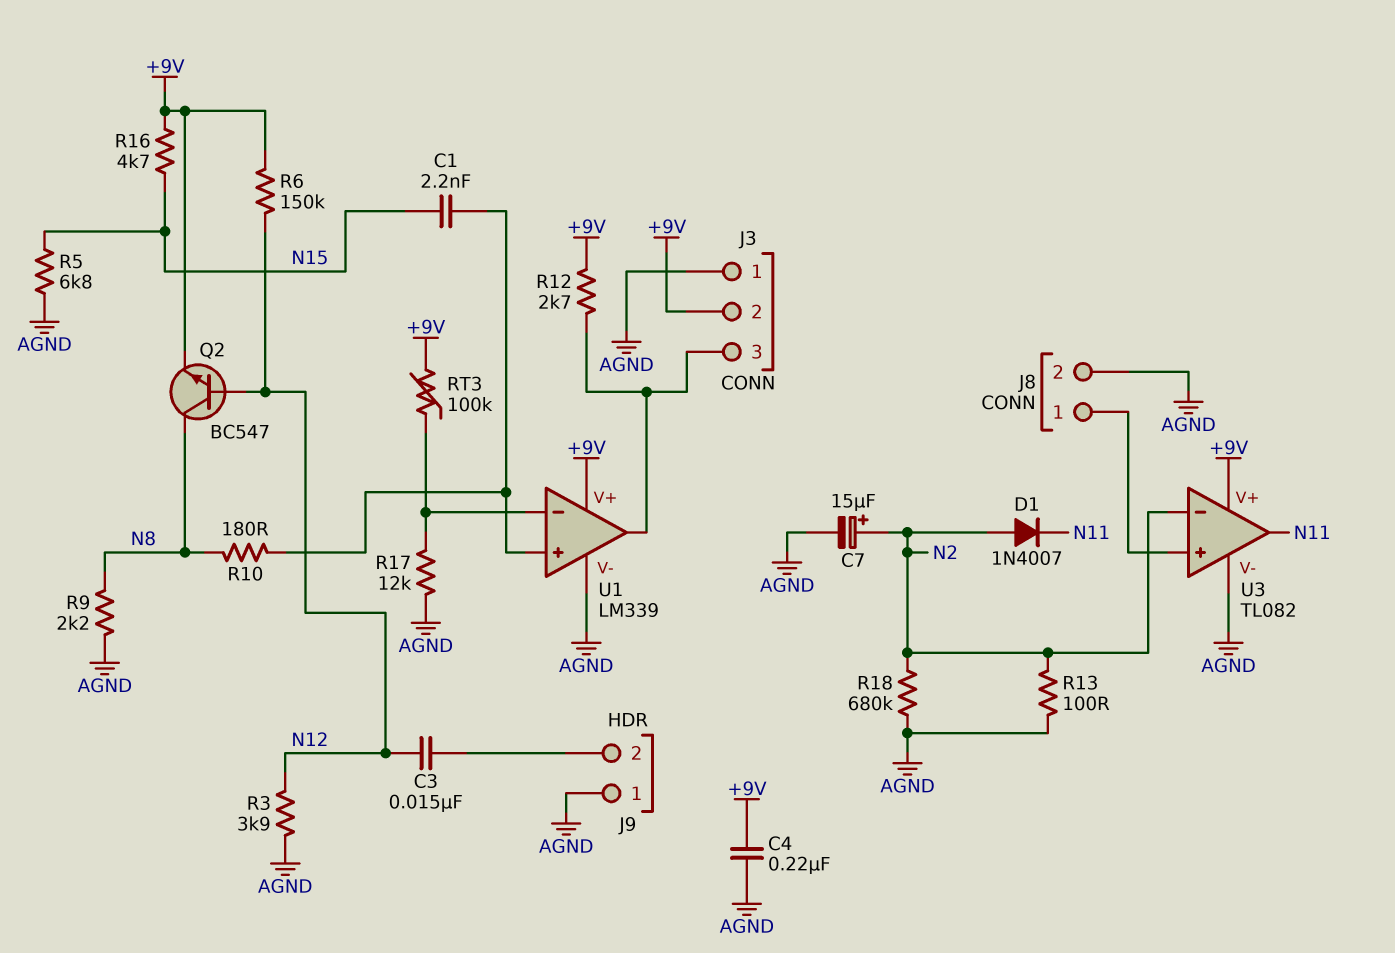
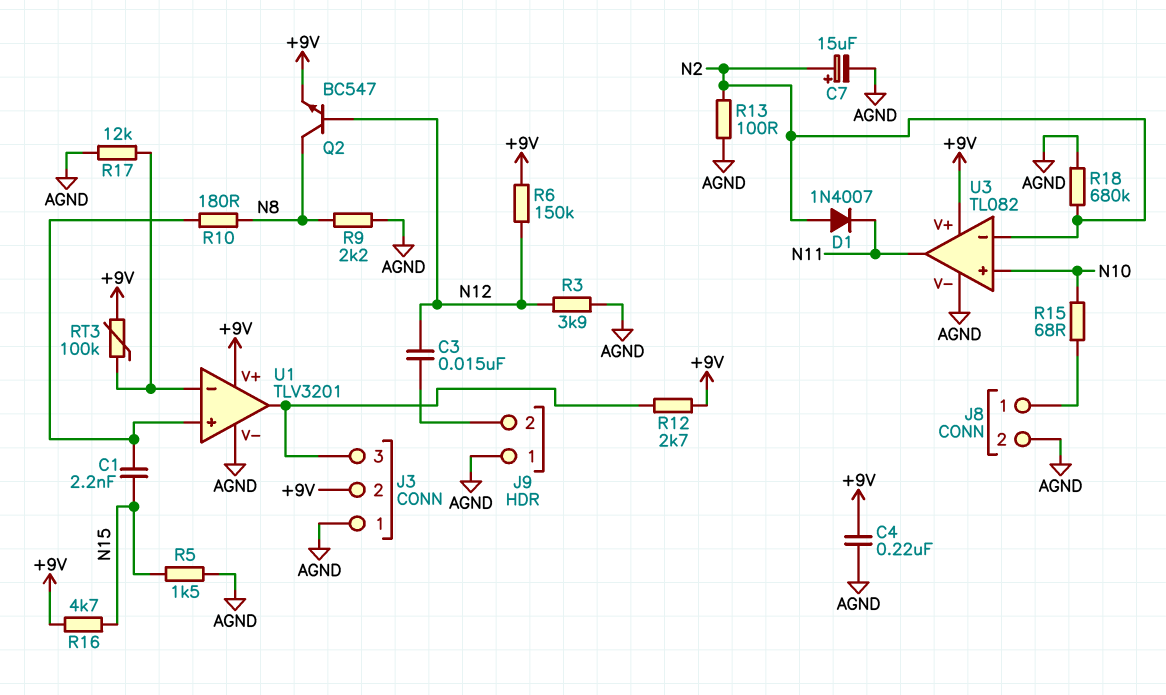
R5: 6.8k (AGND, N15) -> 1.5k (AGND, N15)
R15: none -> 68 (J8/1, N10)
U1: LM339 -> TLV3201
U3 pin in+: J8/1 -> N10

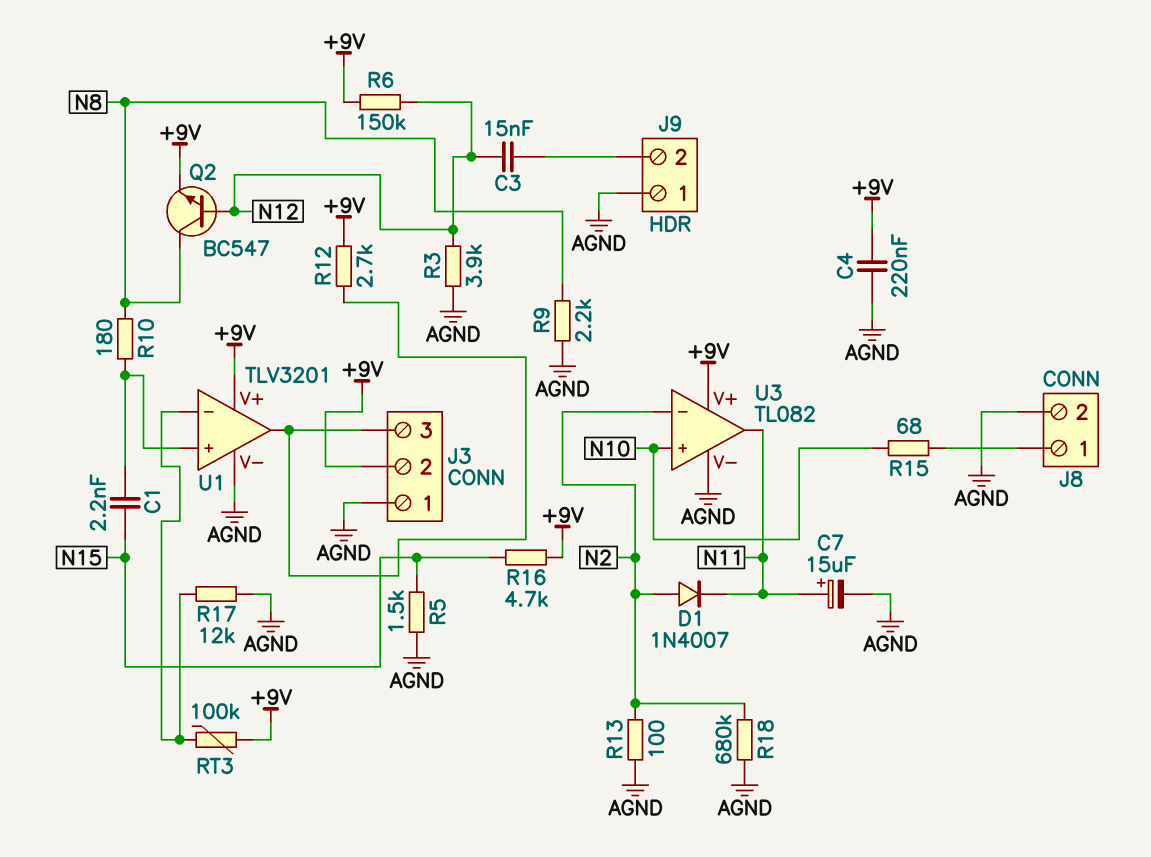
C7: 15uF (plus N2, minus AGND) -> 15uF (plus N11, minus AGND)

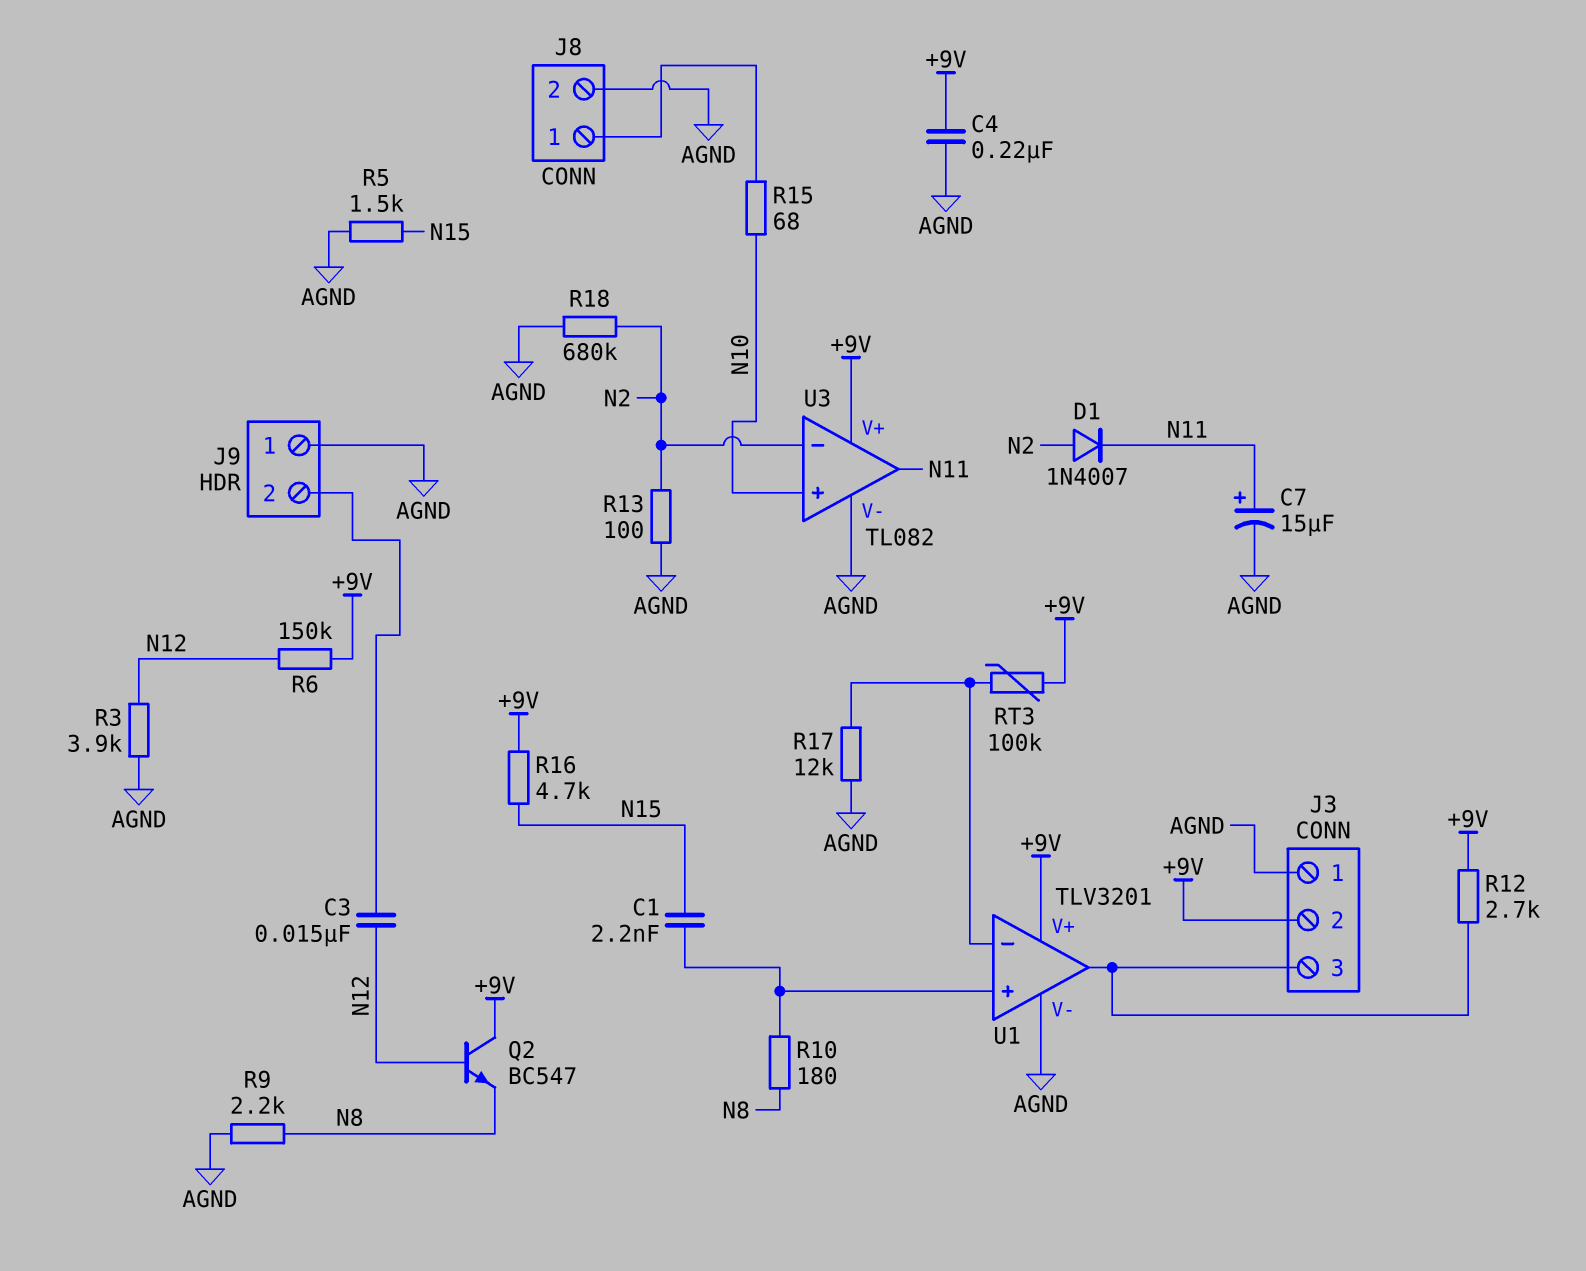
Q2: NPN BC547 (B N12, C N8, E +9V) -> NPN BC547 (B N12, C +9V, E N8)

